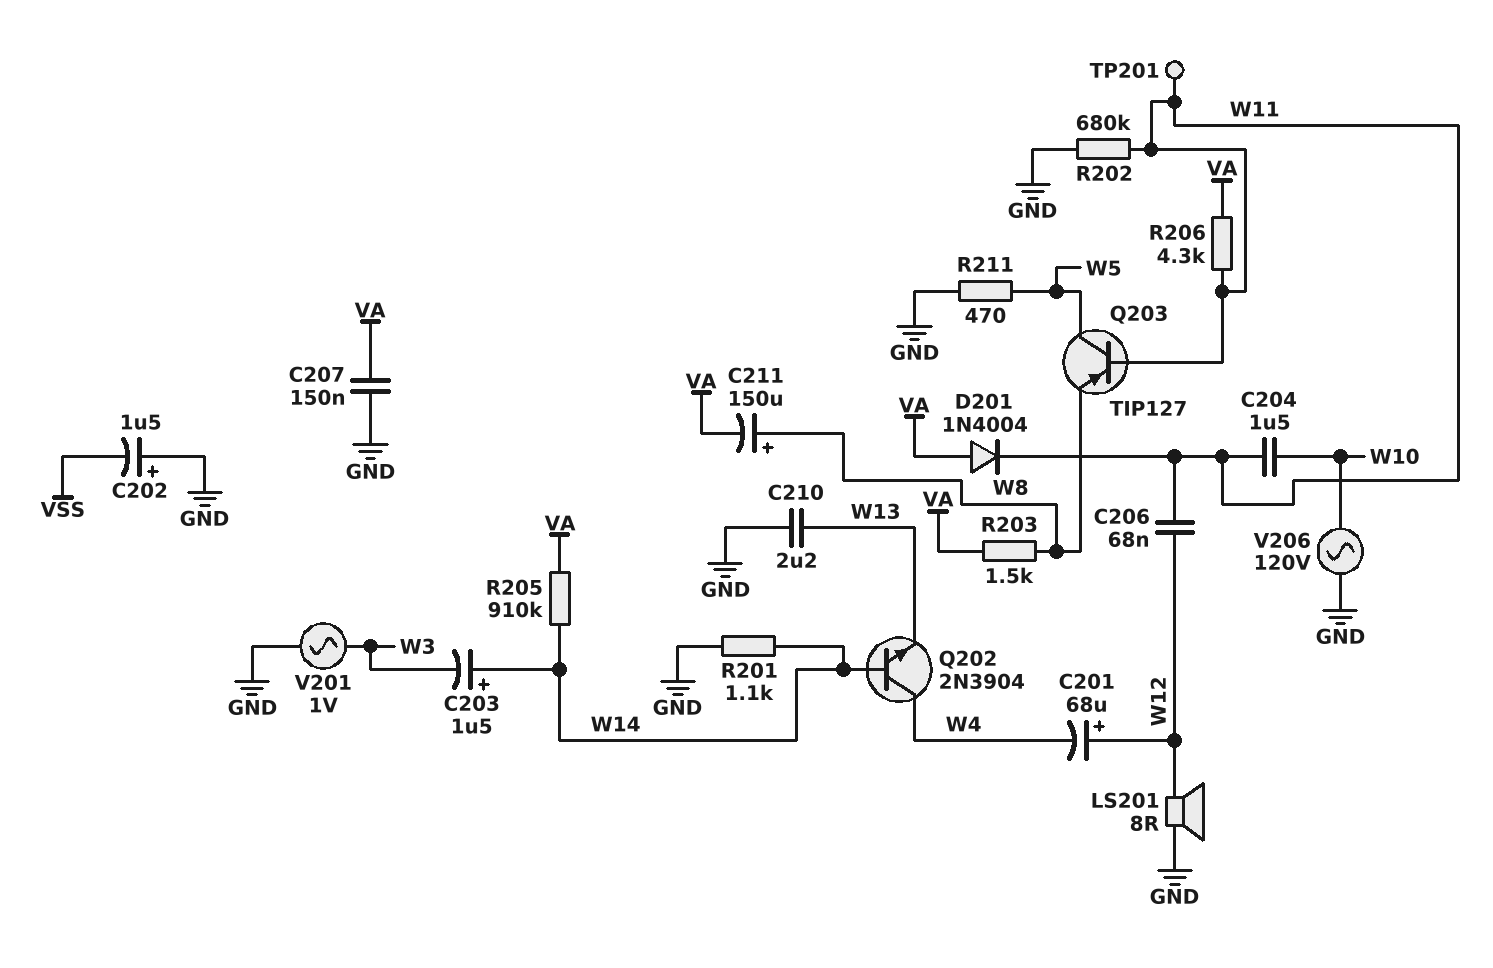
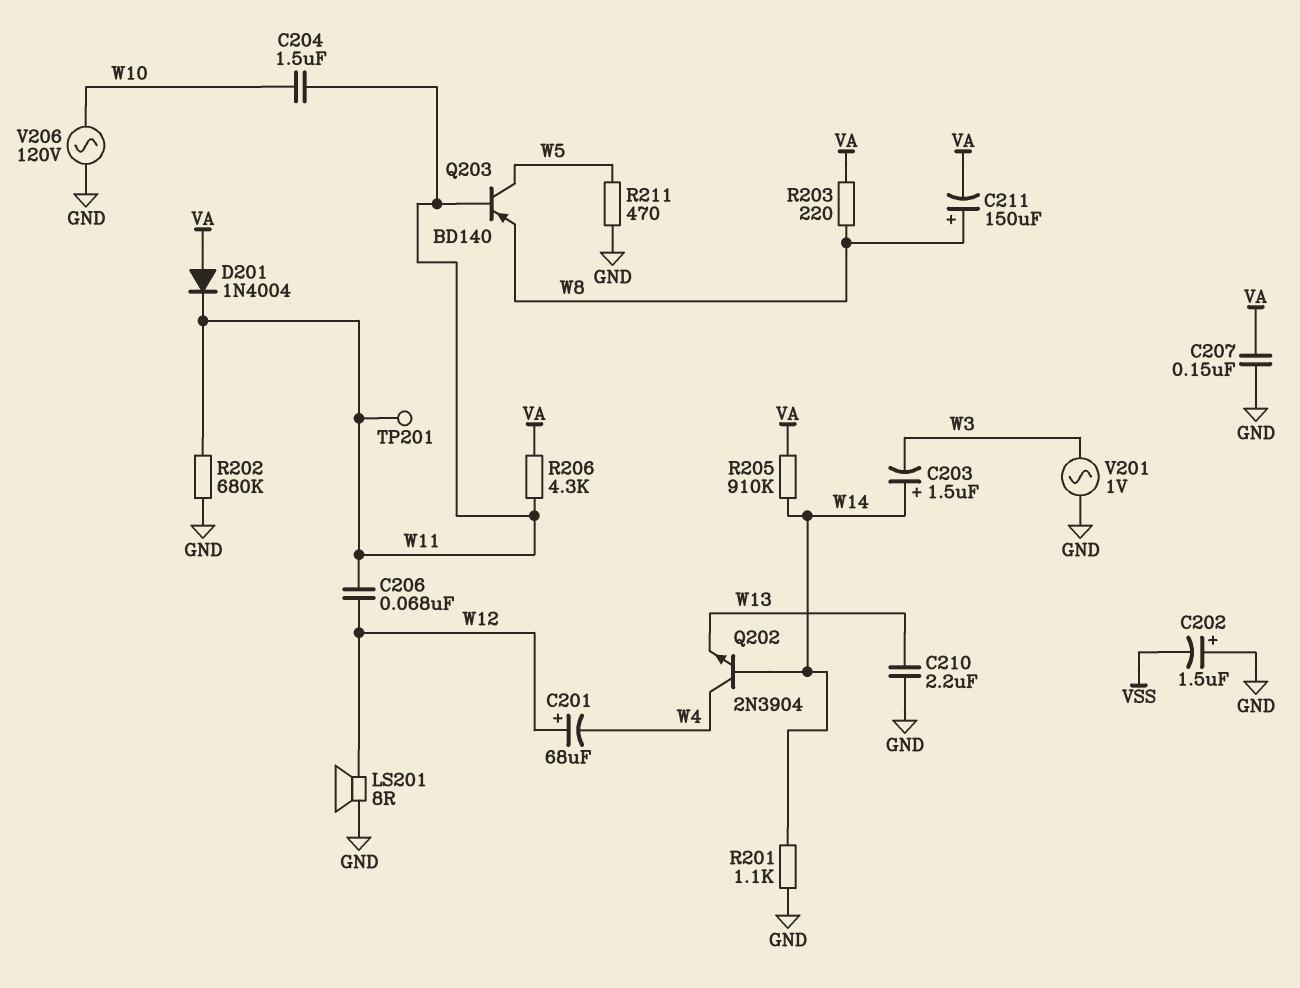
Q203: PNP TIP127 (B W11, C W5, E W8) -> PNP BD140 (B W11, C W5, E W8)
R203: 1.5k (VA, W8) -> 220 (VA, W8)

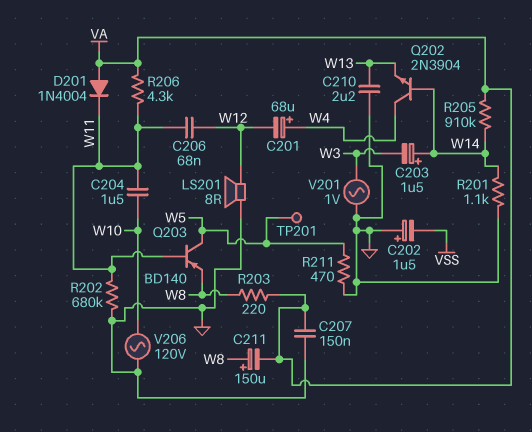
C201: 68uF (plus W12, minus W4) -> 68uF (plus W4, minus W12)
TP201: test point (W11) -> test point (W5)

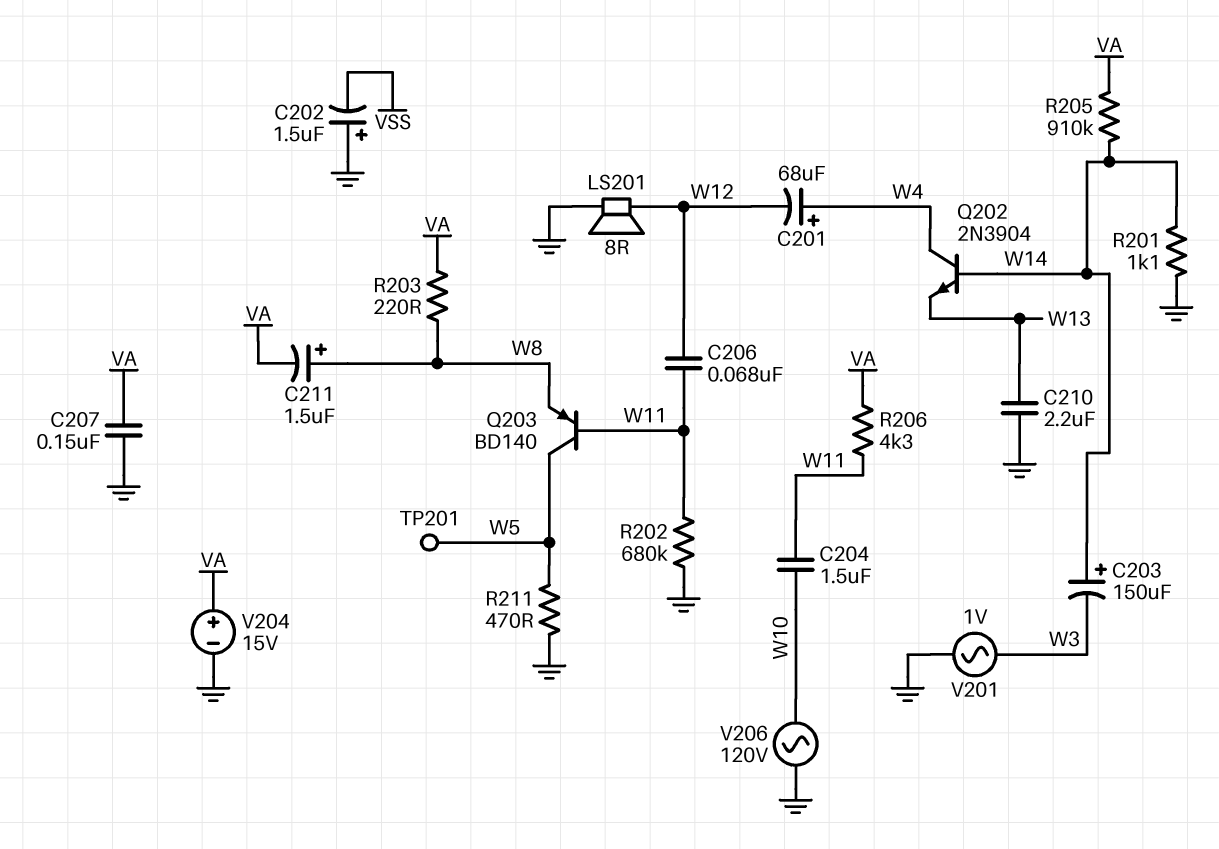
C203: 1.5uF (plus W14, minus W3) -> 150uF (plus W14, minus W3)
C211: 150uF (plus W8, minus VA) -> 1.5uF (plus W8, minus VA)
D201: diode 1N4004 (A VA, K W11) -> none
V204: none -> 15V (plus VA, minus GND)

